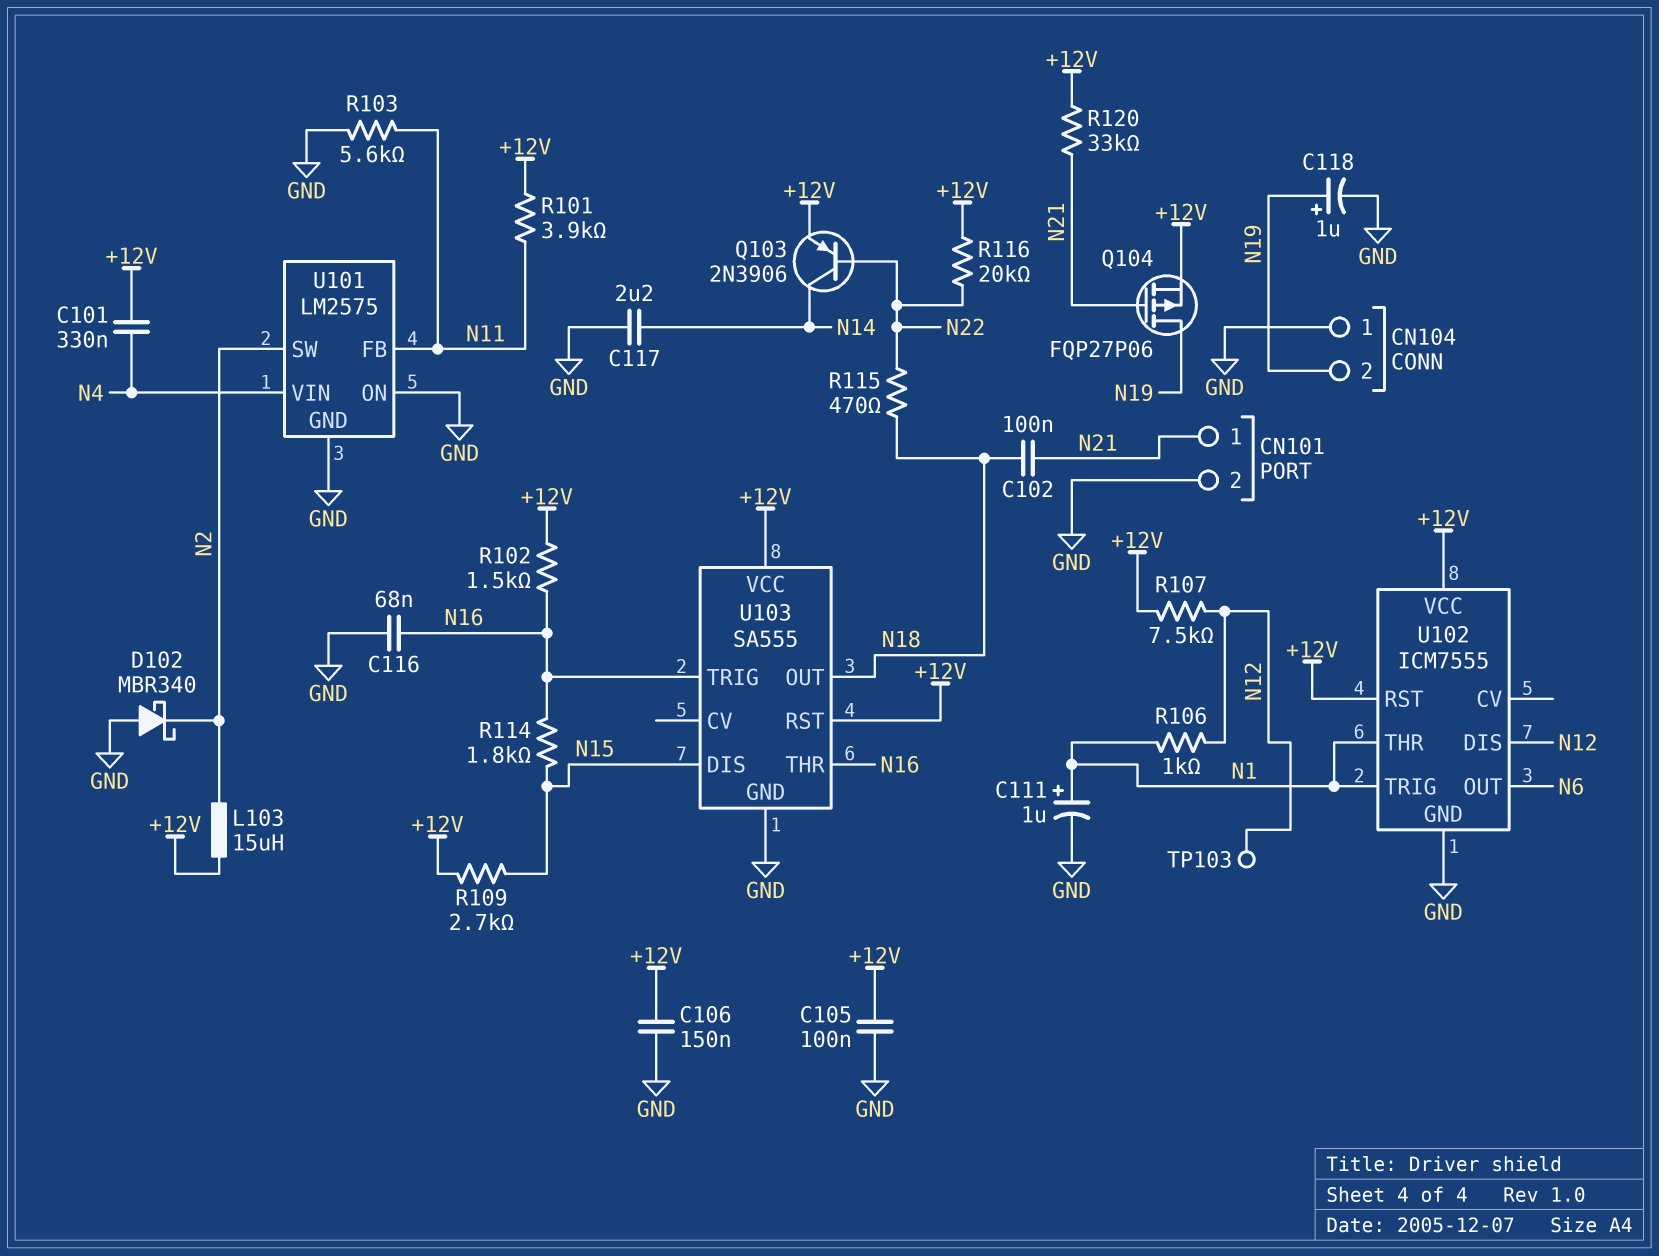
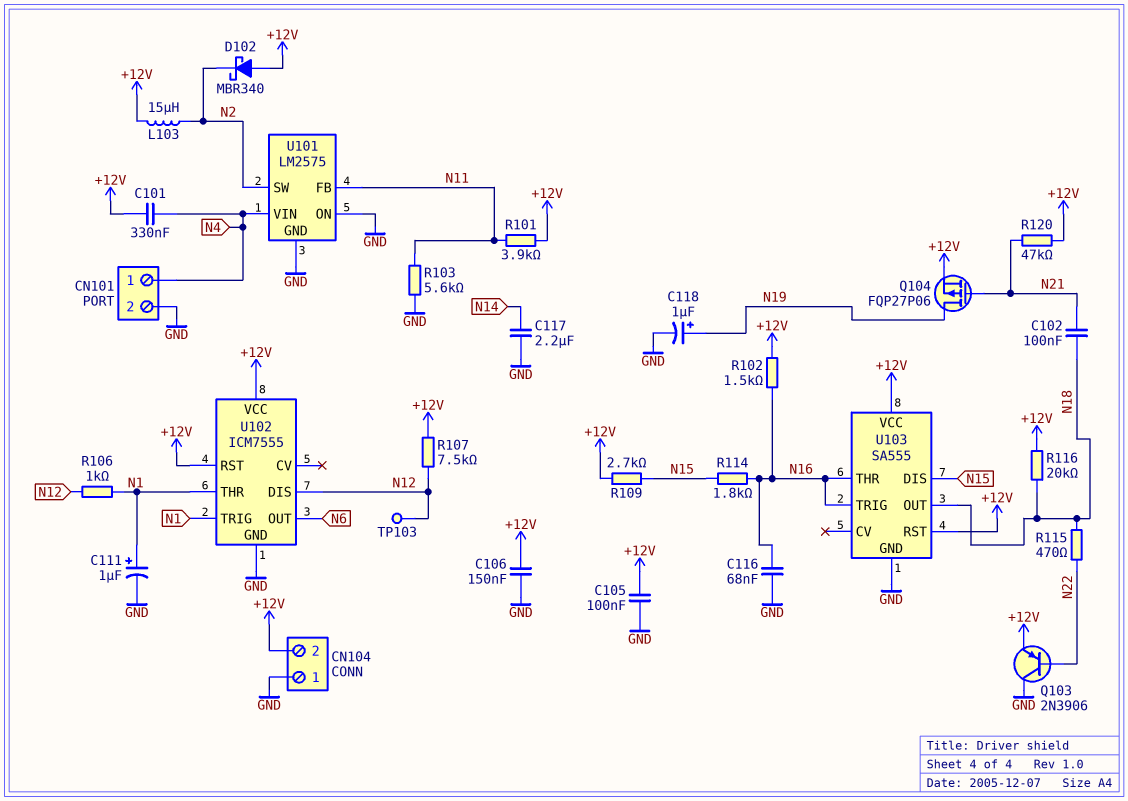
CN101 pin 1: N21 -> N4
CN104 pin 2: N19 -> +12V
D102: schottky MBR340 (A GND, K N2) -> schottky MBR340 (A +12V, K N2)
Q103: PNP 2N3906 (B N22, C N14, E +12V) -> PNP 2N3906 (B N22, C GND, E +12V)
R116: 20k (+12V, N22) -> 20k (+12V, N18)
R120: 33k (+12V, N21) -> 47k (+12V, N21)

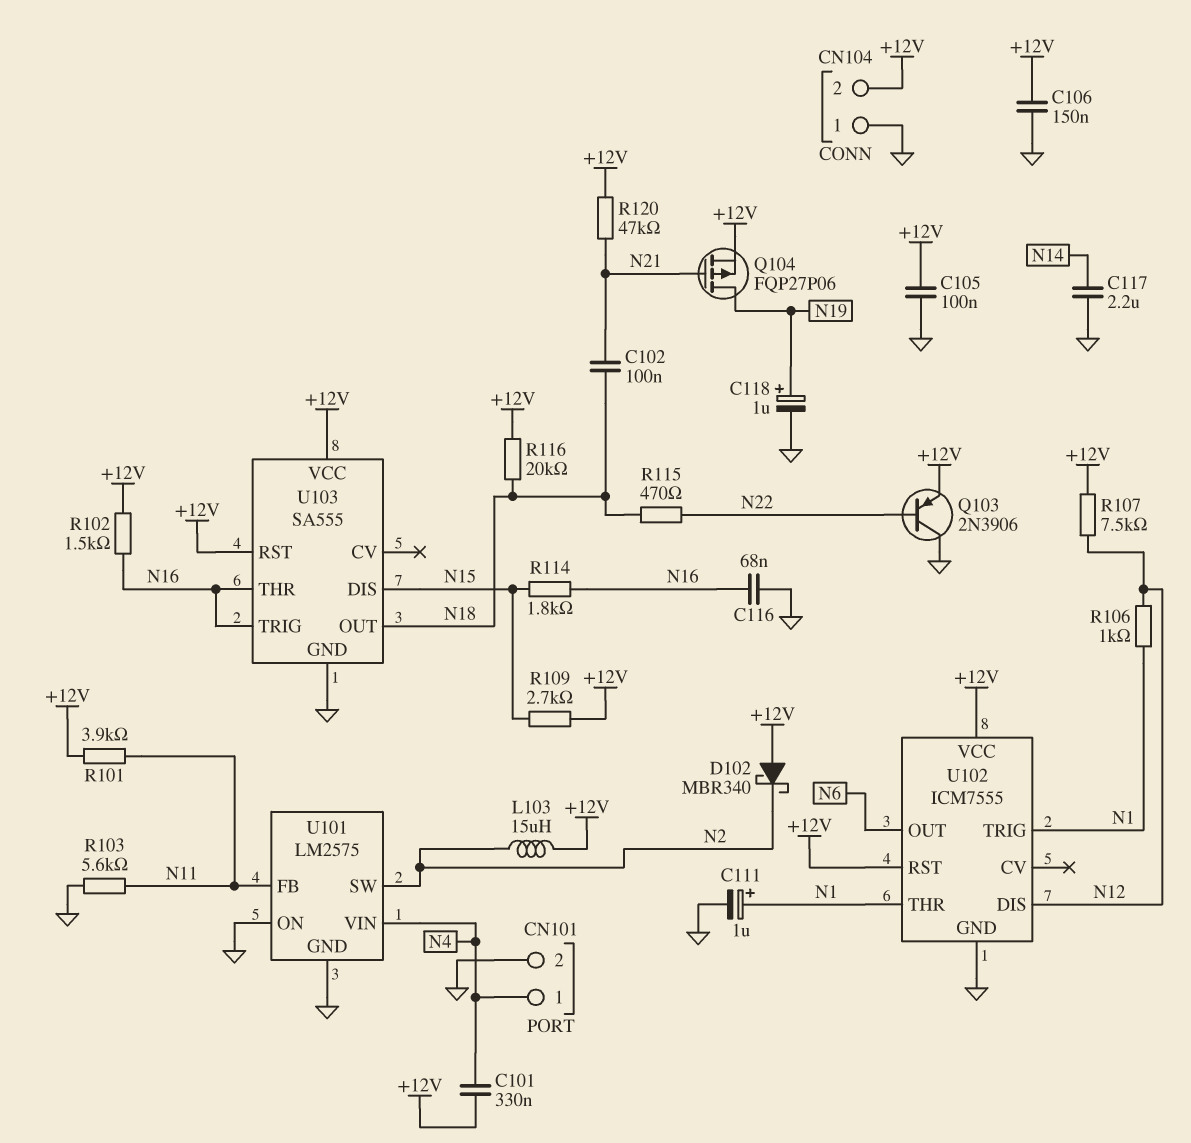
TP103: test point (N12) -> none

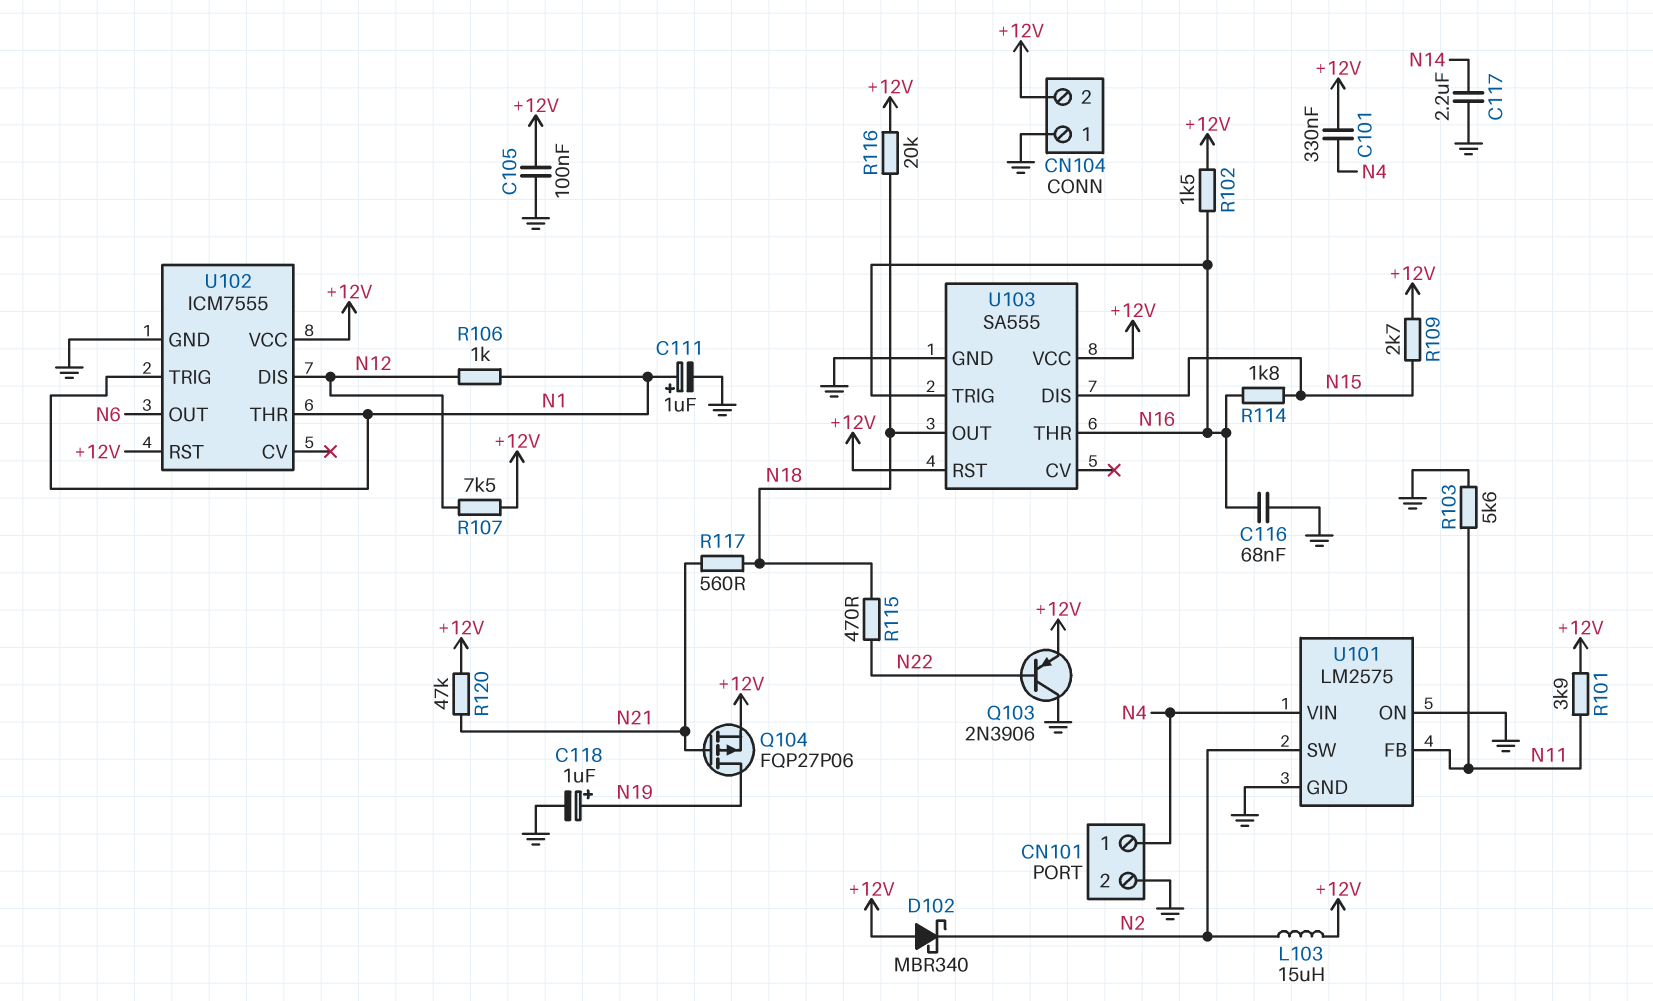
C102: 100nF (N18, N21) -> none
C106: 150nF (+12V, GND) -> none
R117: none -> 560 (N18, N21)

